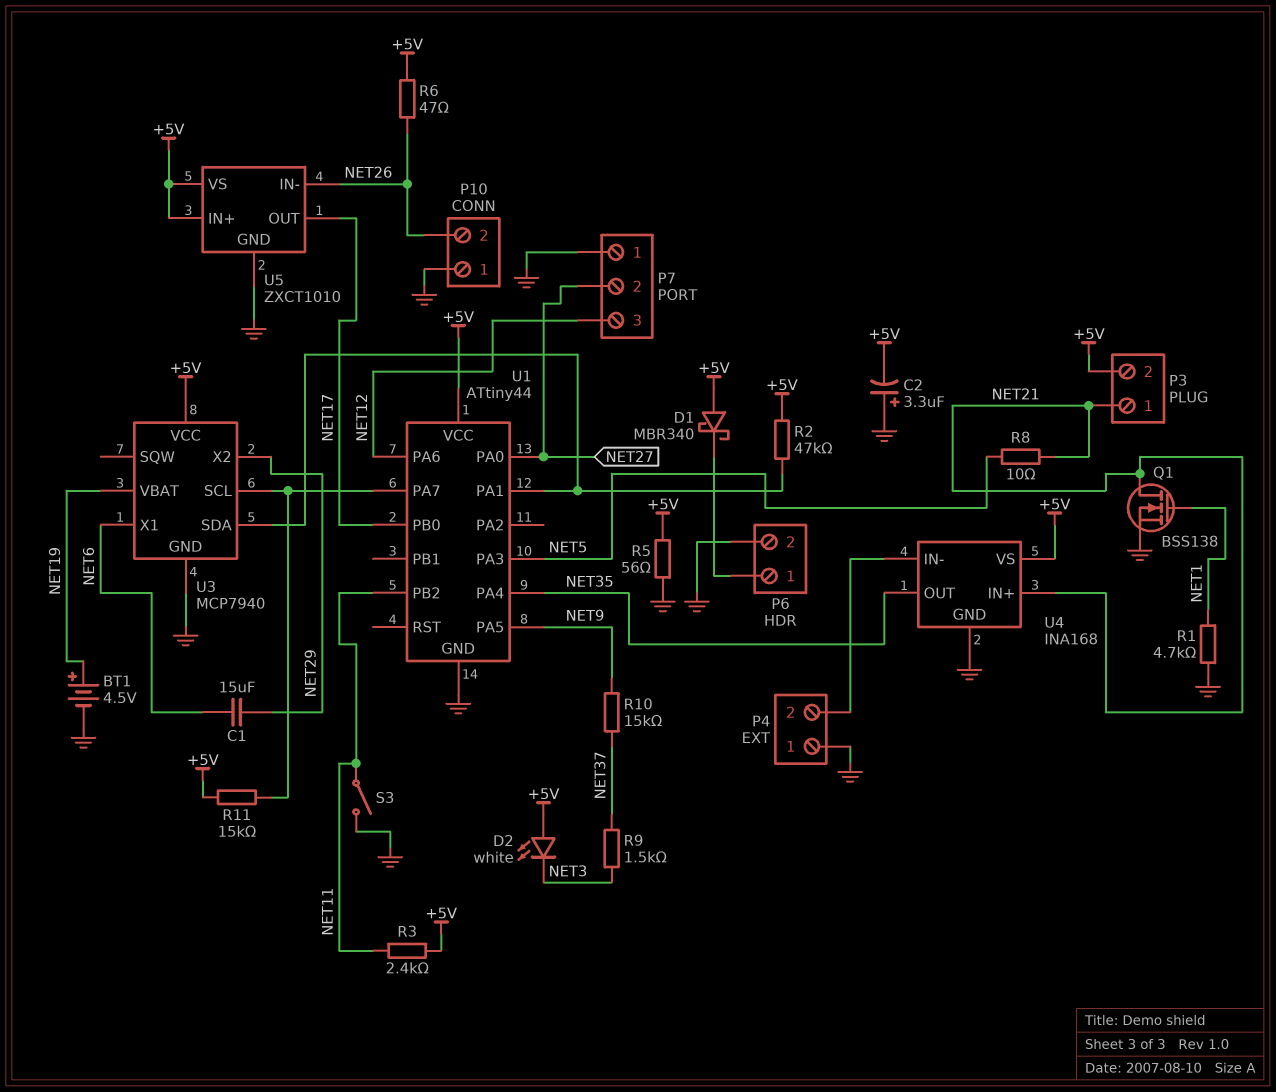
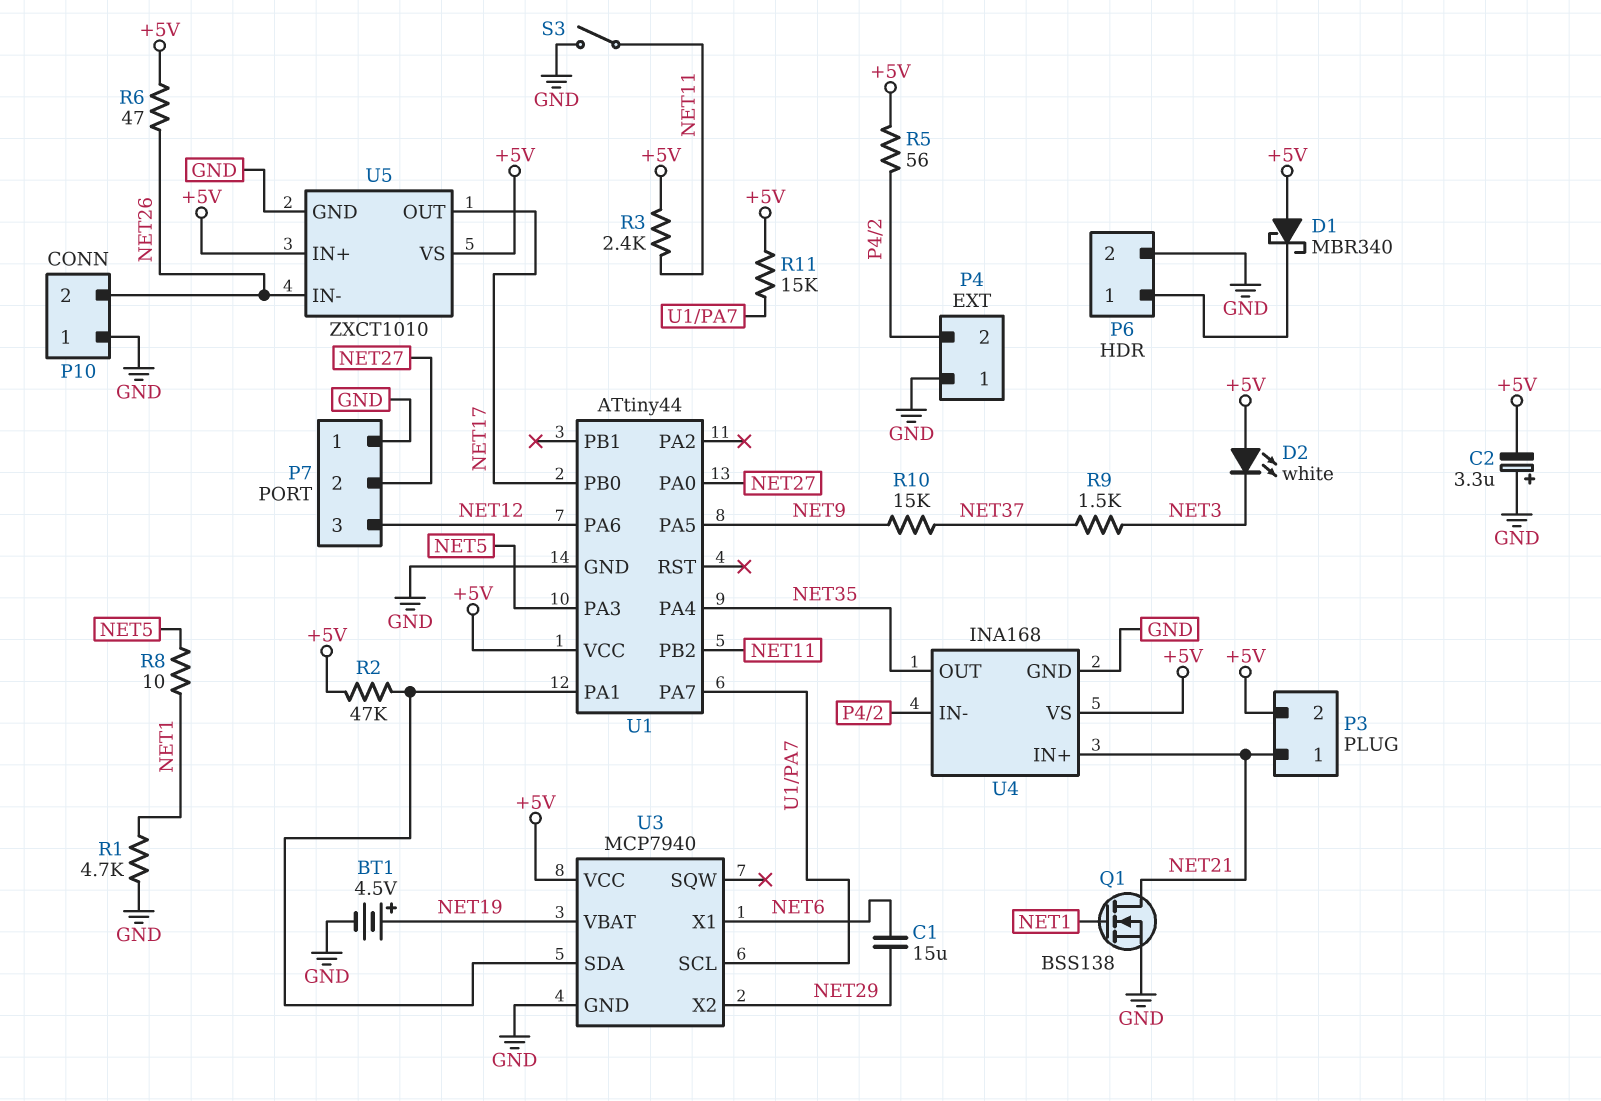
R5: 56 (+5V, GND) -> 56 (+5V, P4/2)
R8: 10 (NET5, NET21) -> 10 (NET1, NET5)

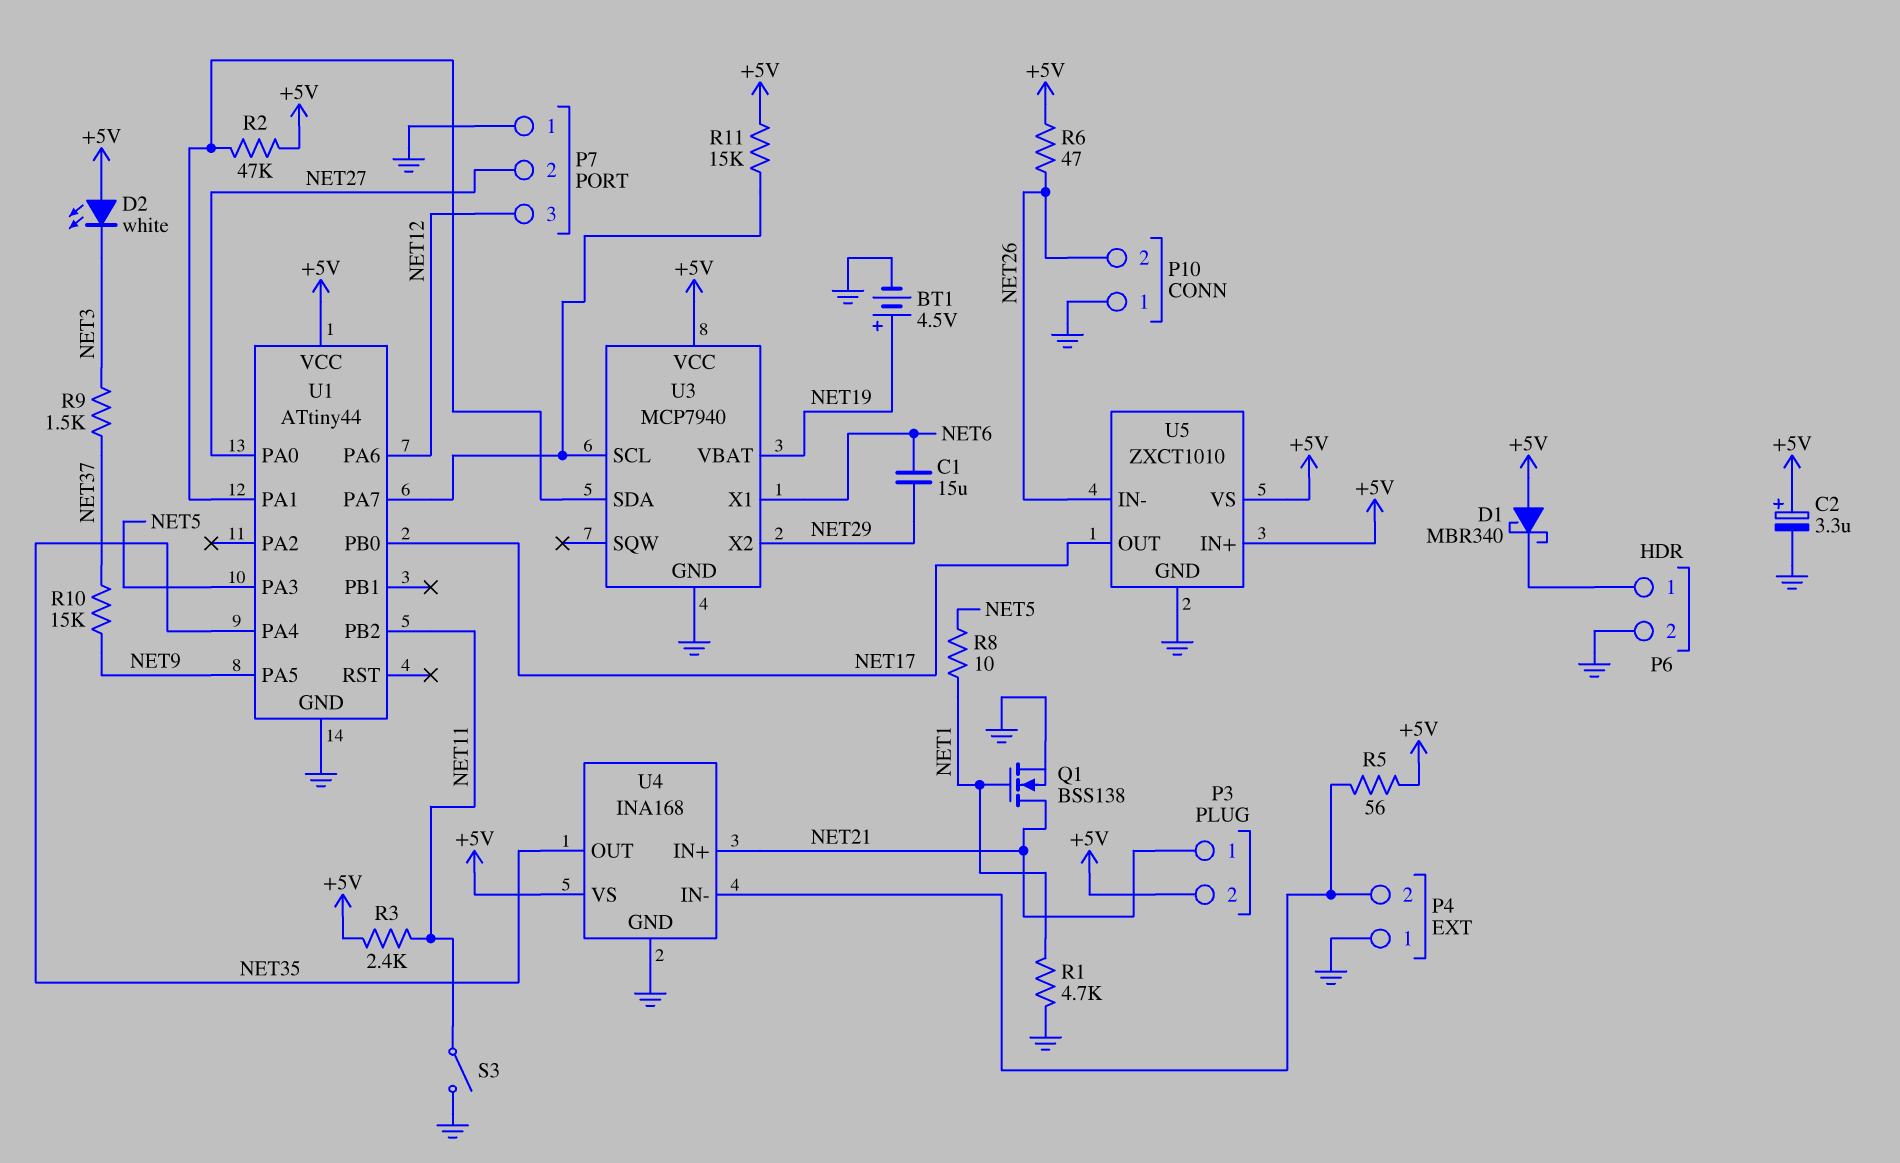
C2: 3.3uF (plus GND, minus +5V) -> 3.3uF (plus +5V, minus GND)

